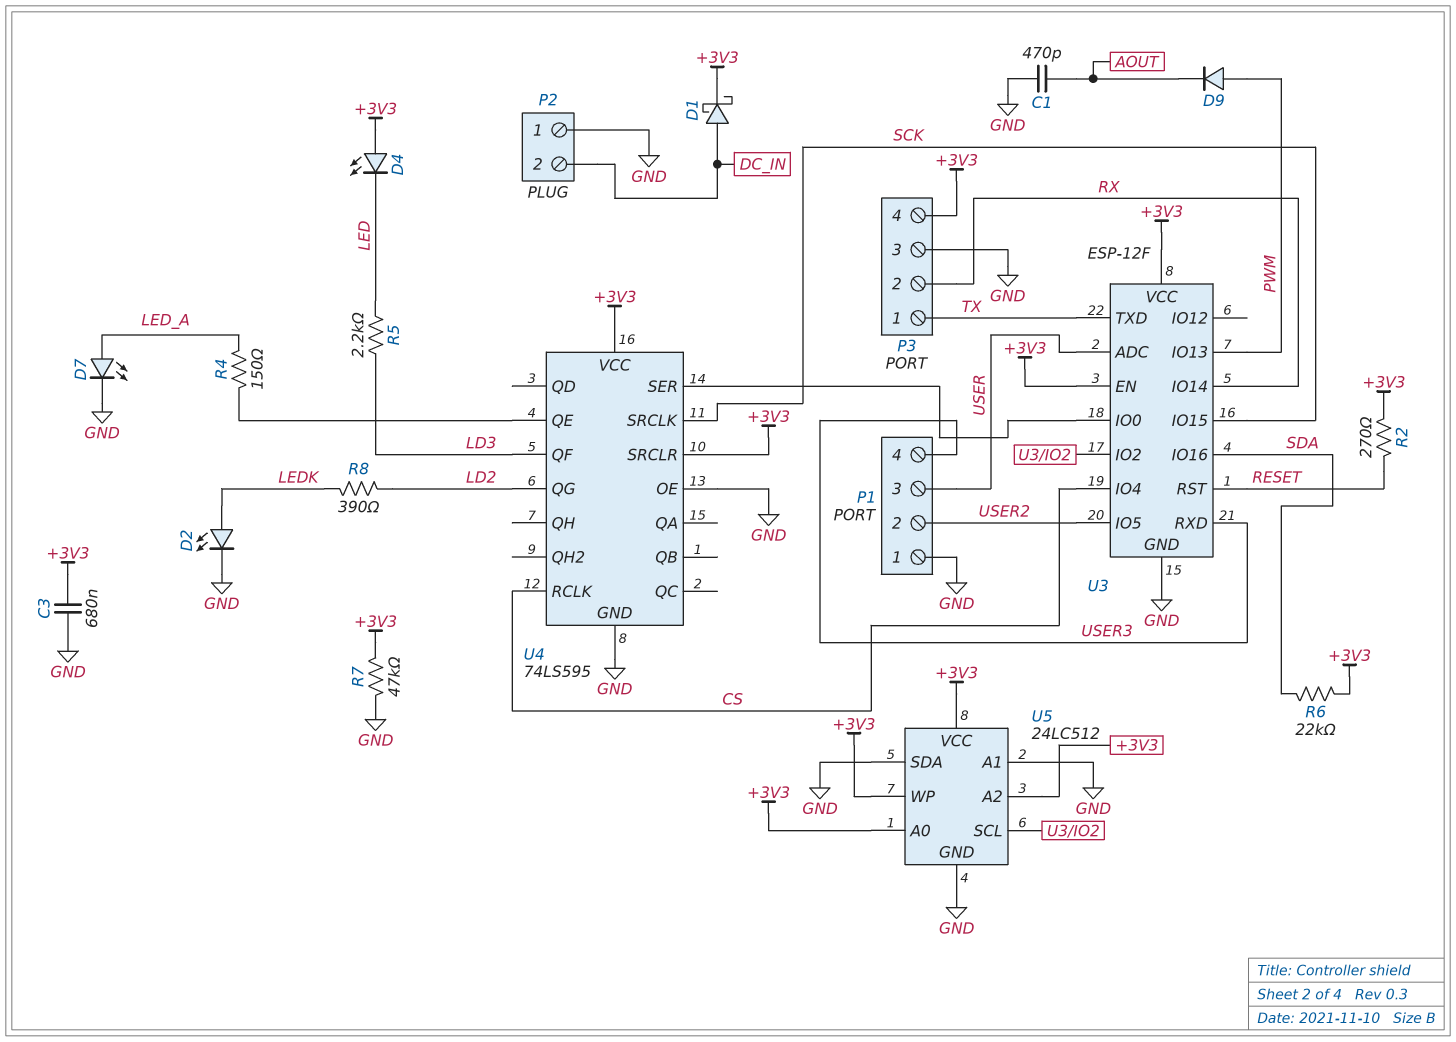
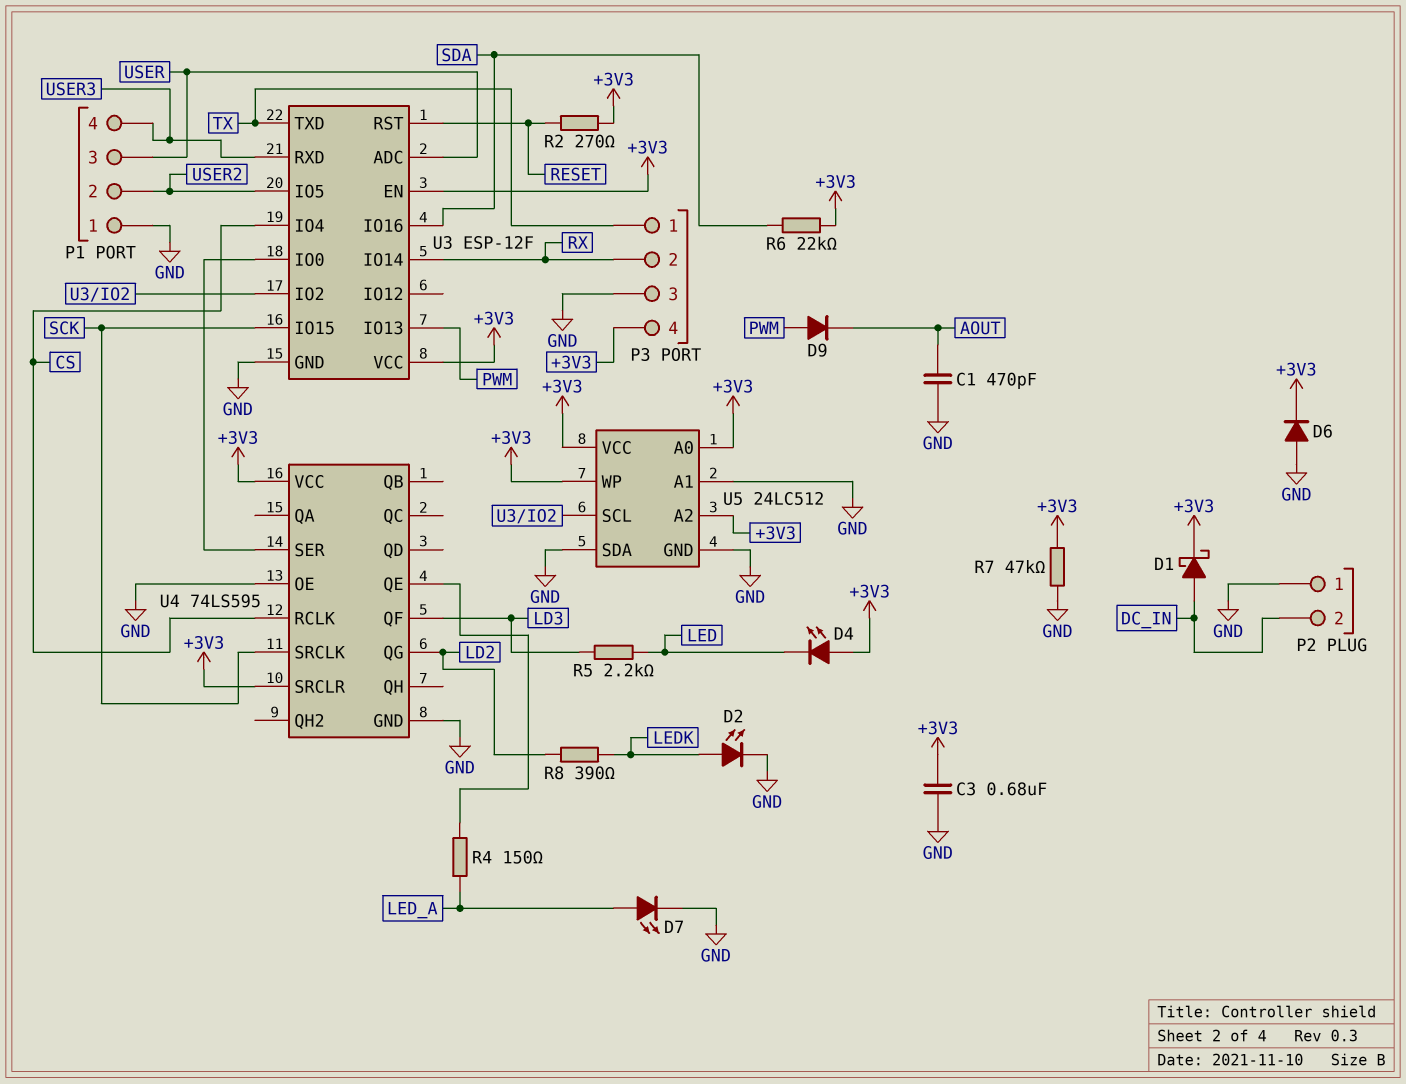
D6: none -> diode (A GND, K +3V3)

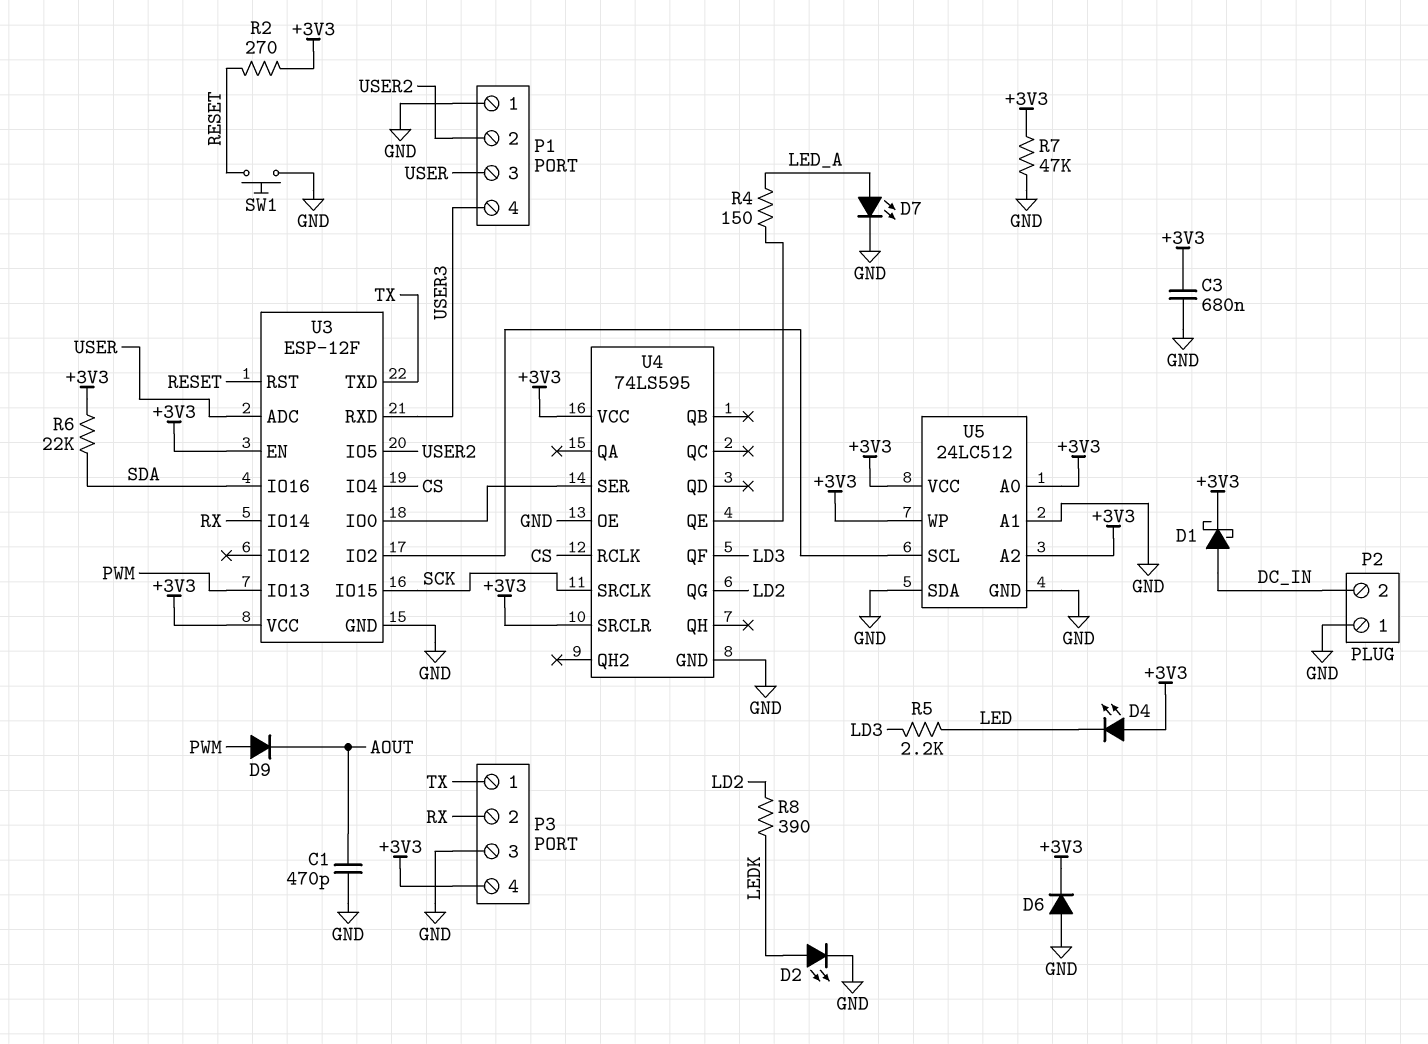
SW1: none -> button (GND, RESET)

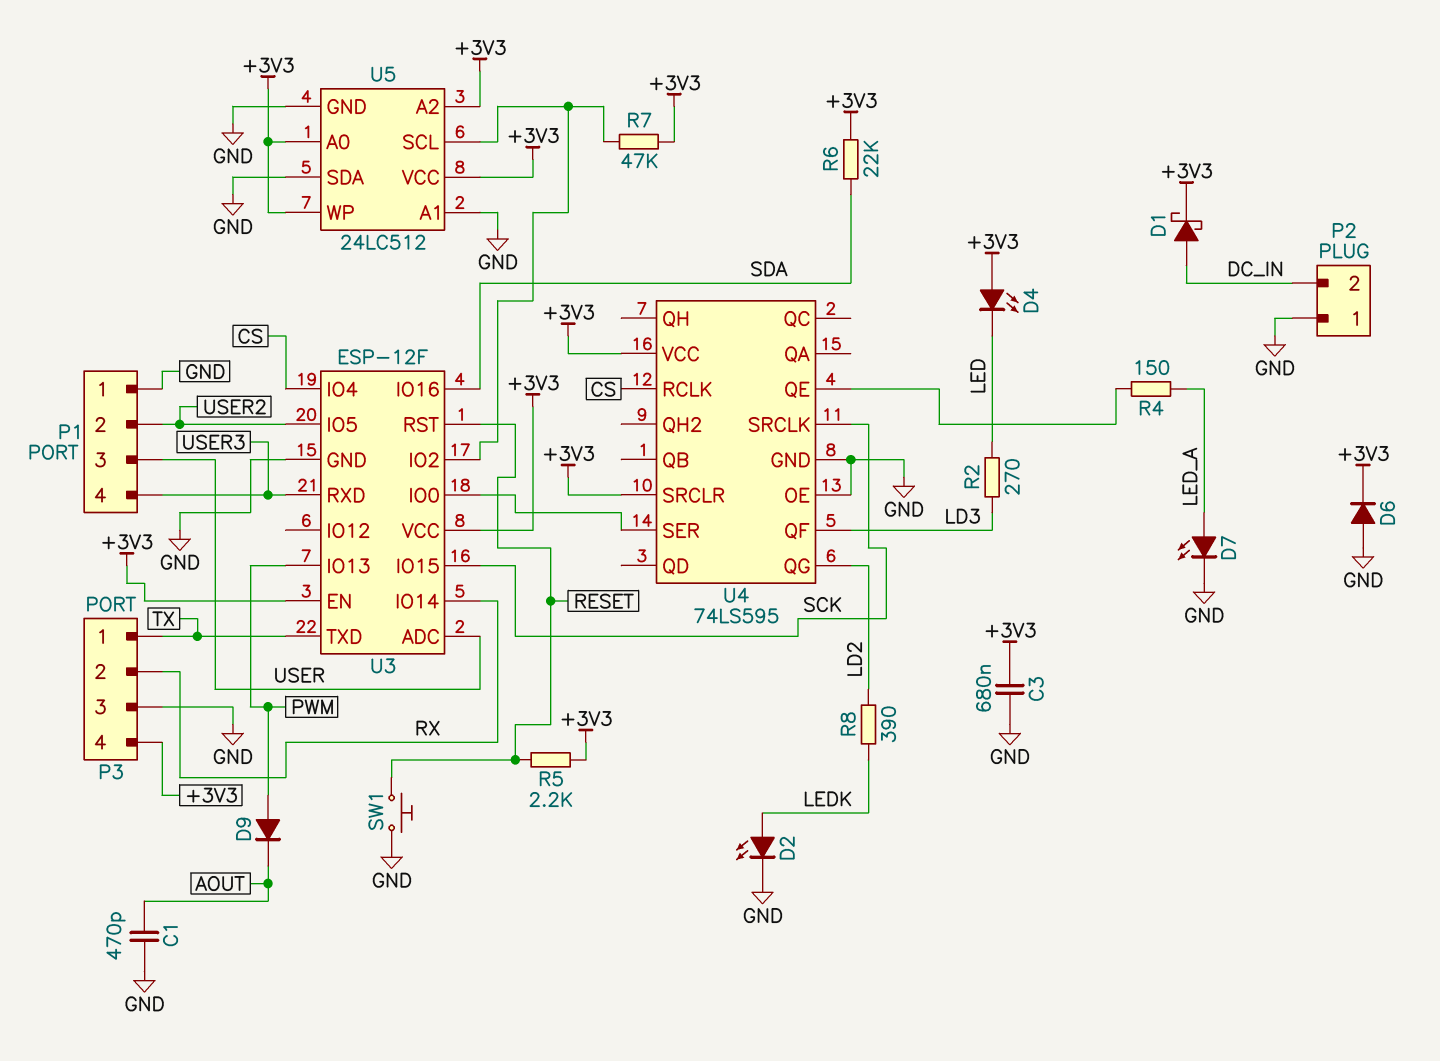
R2: 270 (+3V3, RESET) -> 270 (LD3, LED)
R5: 2.2k (LD3, LED) -> 2.2k (+3V3, RESET)
R7: 47k (+3V3, GND) -> 47k (+3V3, U3/IO2)

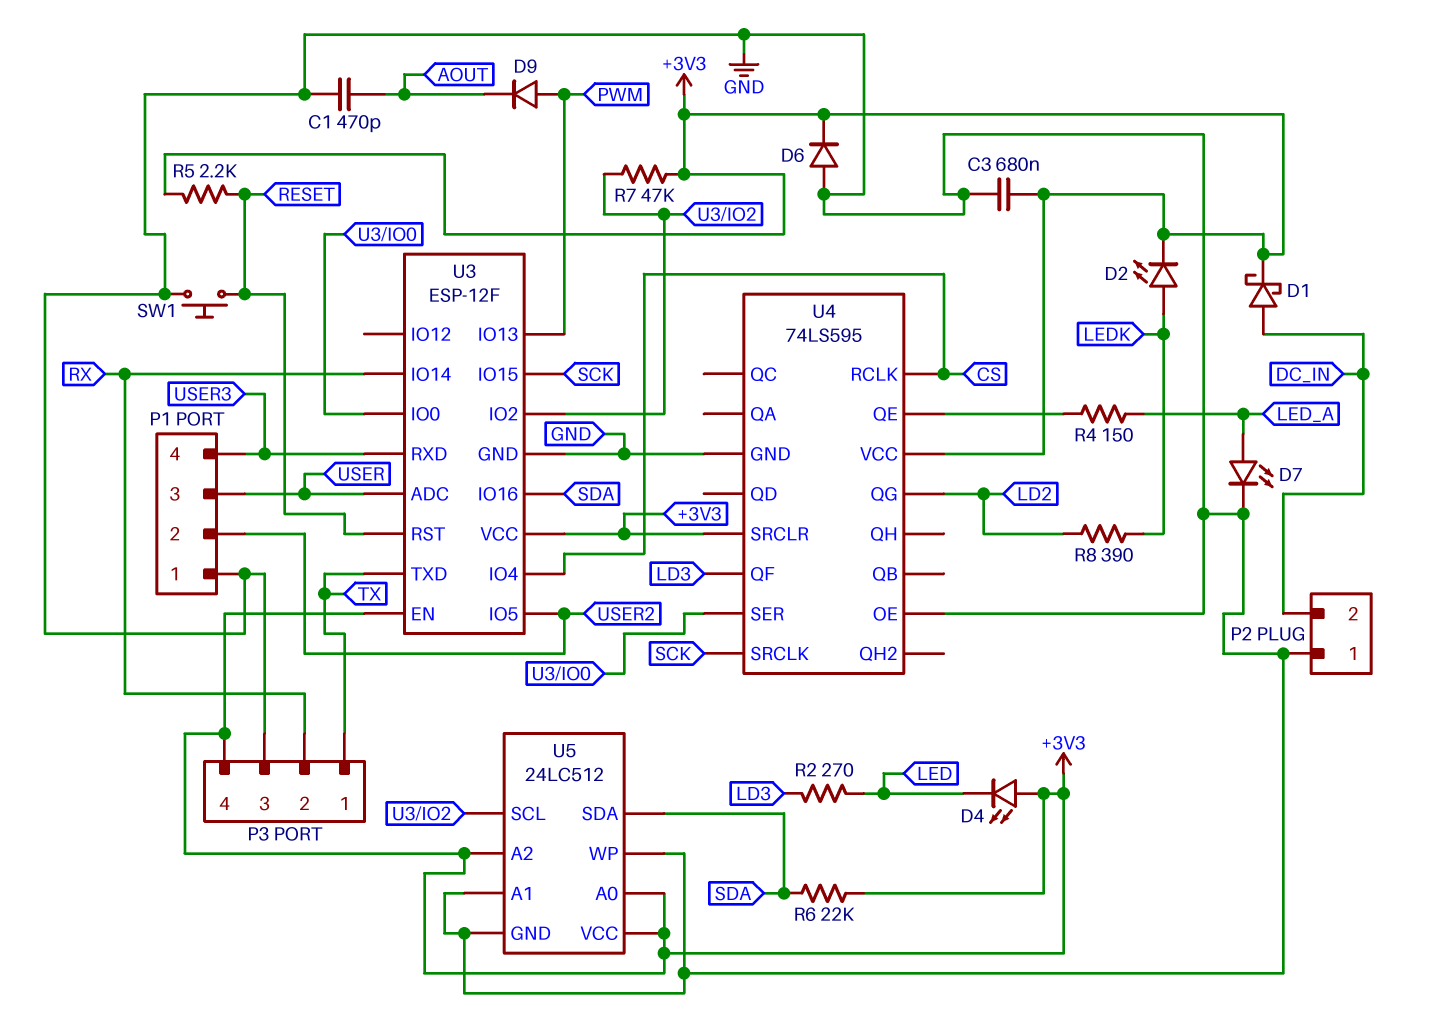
D2: LED (A LEDK, K GND) -> LED (A LEDK, K +3V3)
U5 pin SDA: GND -> SDA
U5 pin WP: +3V3 -> GND

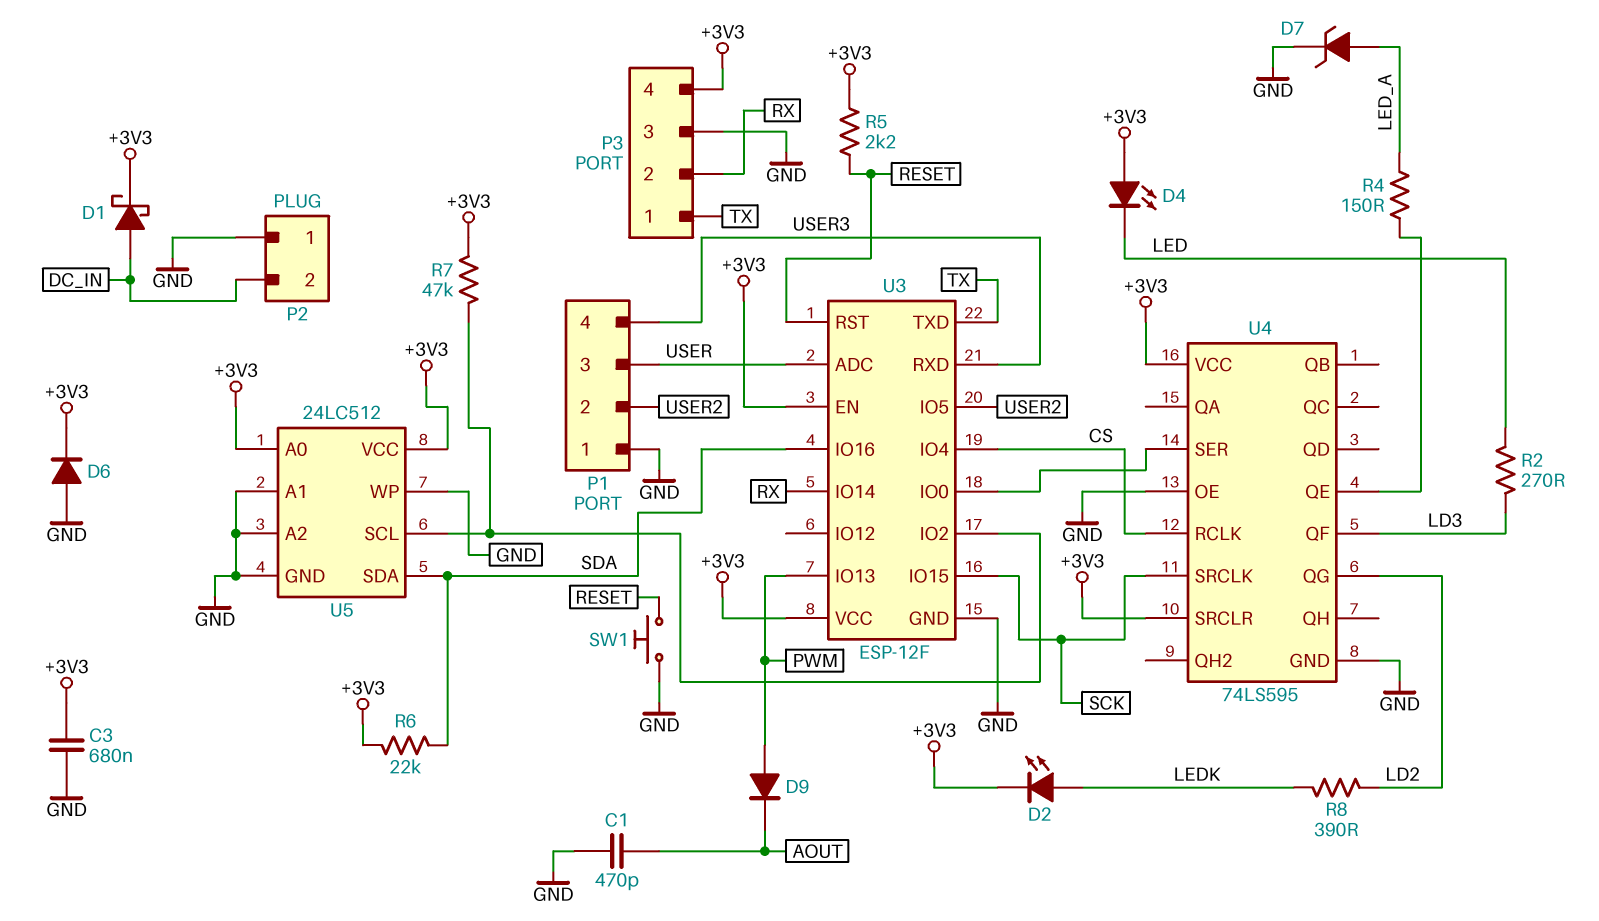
D7: LED (A LED_A, K GND) -> zener (A LED_A, K GND)
U5 pin A2: +3V3 -> GND

